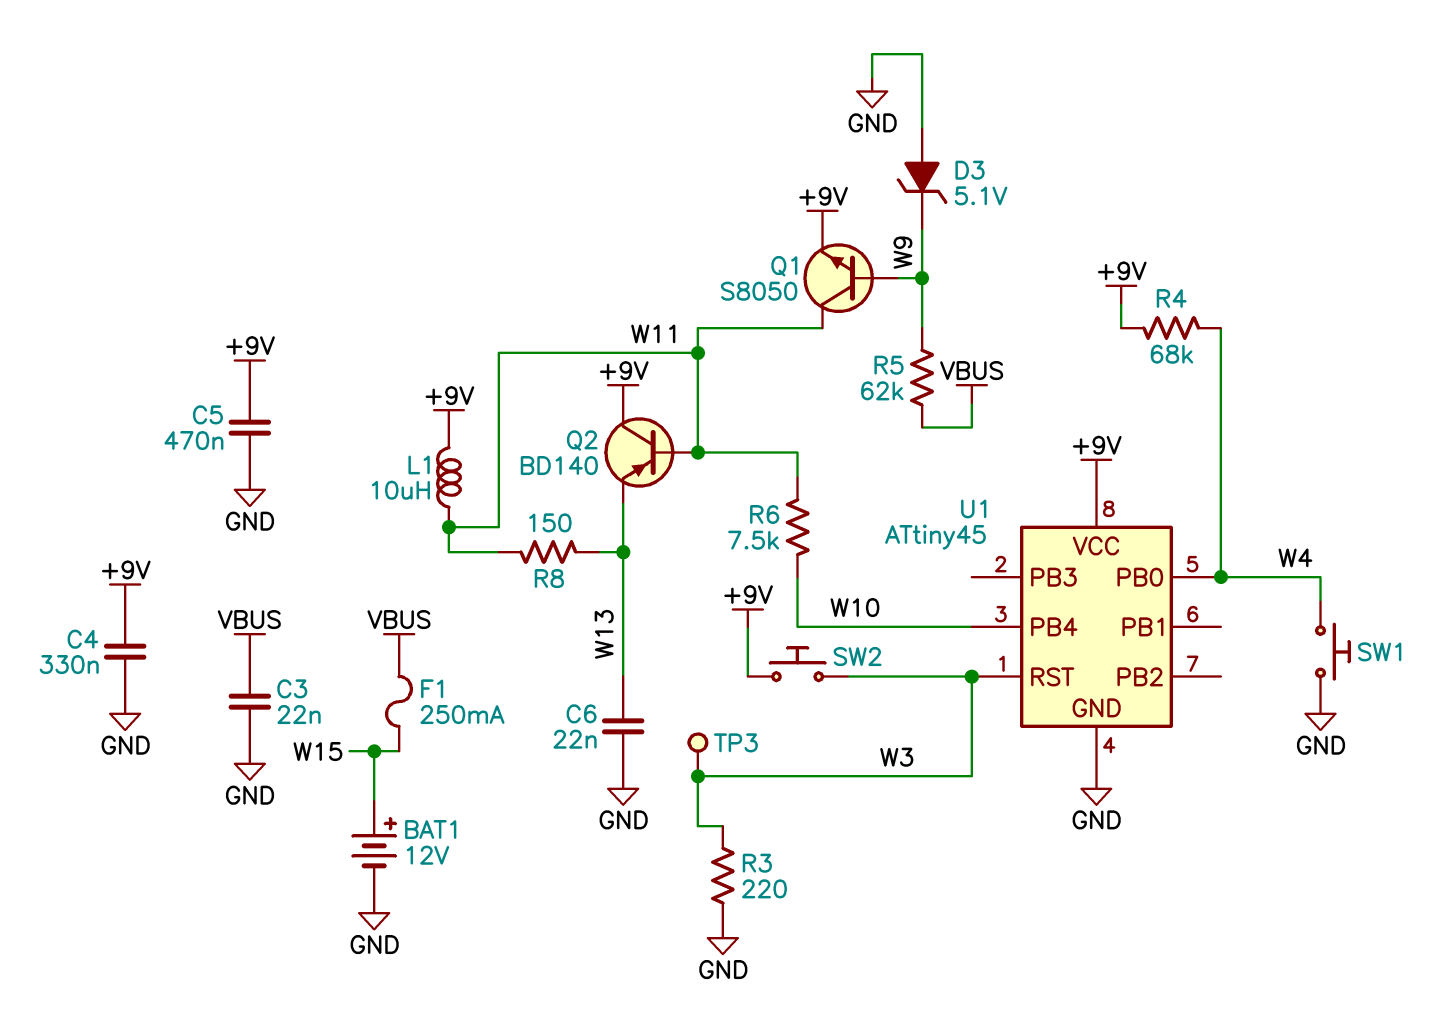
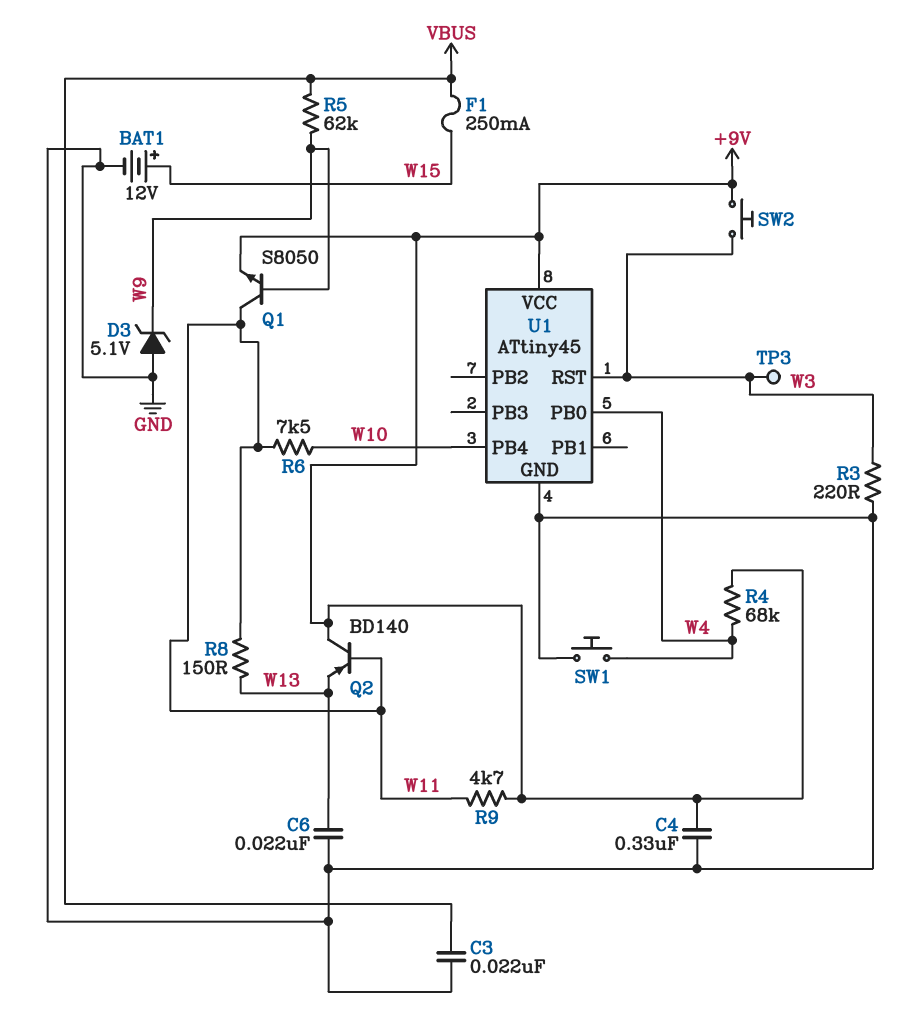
C5: 470nF (+9V, GND) -> none
L1: 10uH (+9V, W11) -> none
R9: none -> 4.7k (+9V, W11)

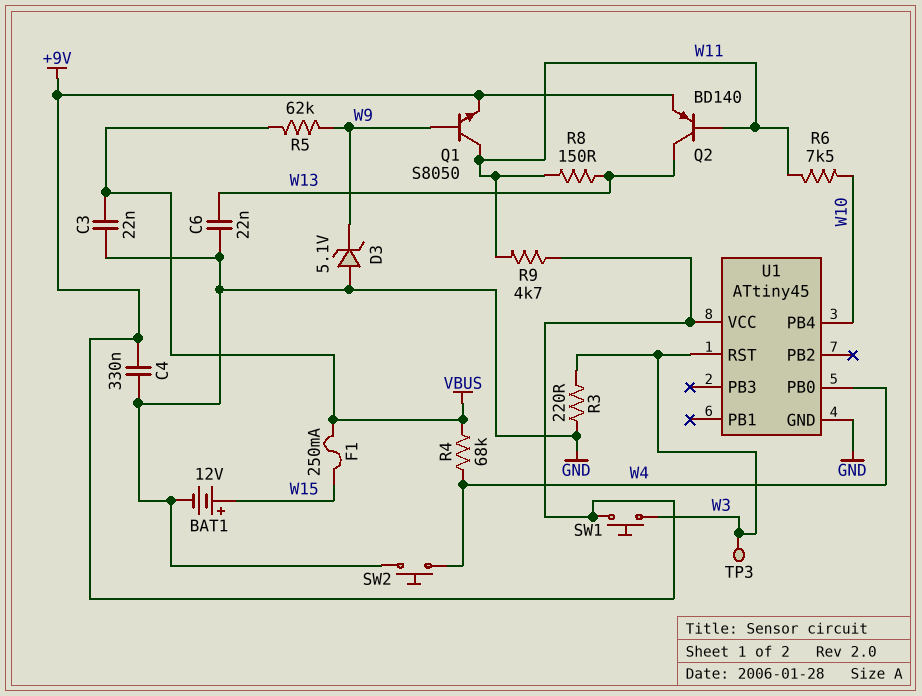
Q2: PNP BD140 (B W11, C +9V, E W13) -> PNP BD140 (B W11, C W13, E +9V)
R4: 68k (+9V, W4) -> 68k (VBUS, W4)
SW1: button (GND, W4) -> button (+9V, W3)
SW2: button (+9V, W3) -> button (GND, W4)

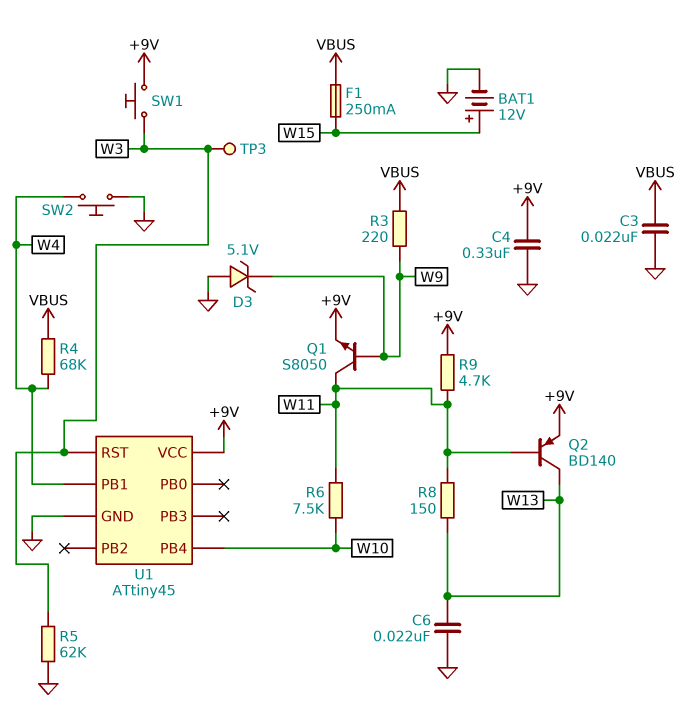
R3: 220 (GND, W3) -> 220 (VBUS, W9)
R5: 62k (VBUS, W9) -> 62k (GND, W3)
U1 pin PB0: W4 -> none
U1 pin PB1: none -> W4

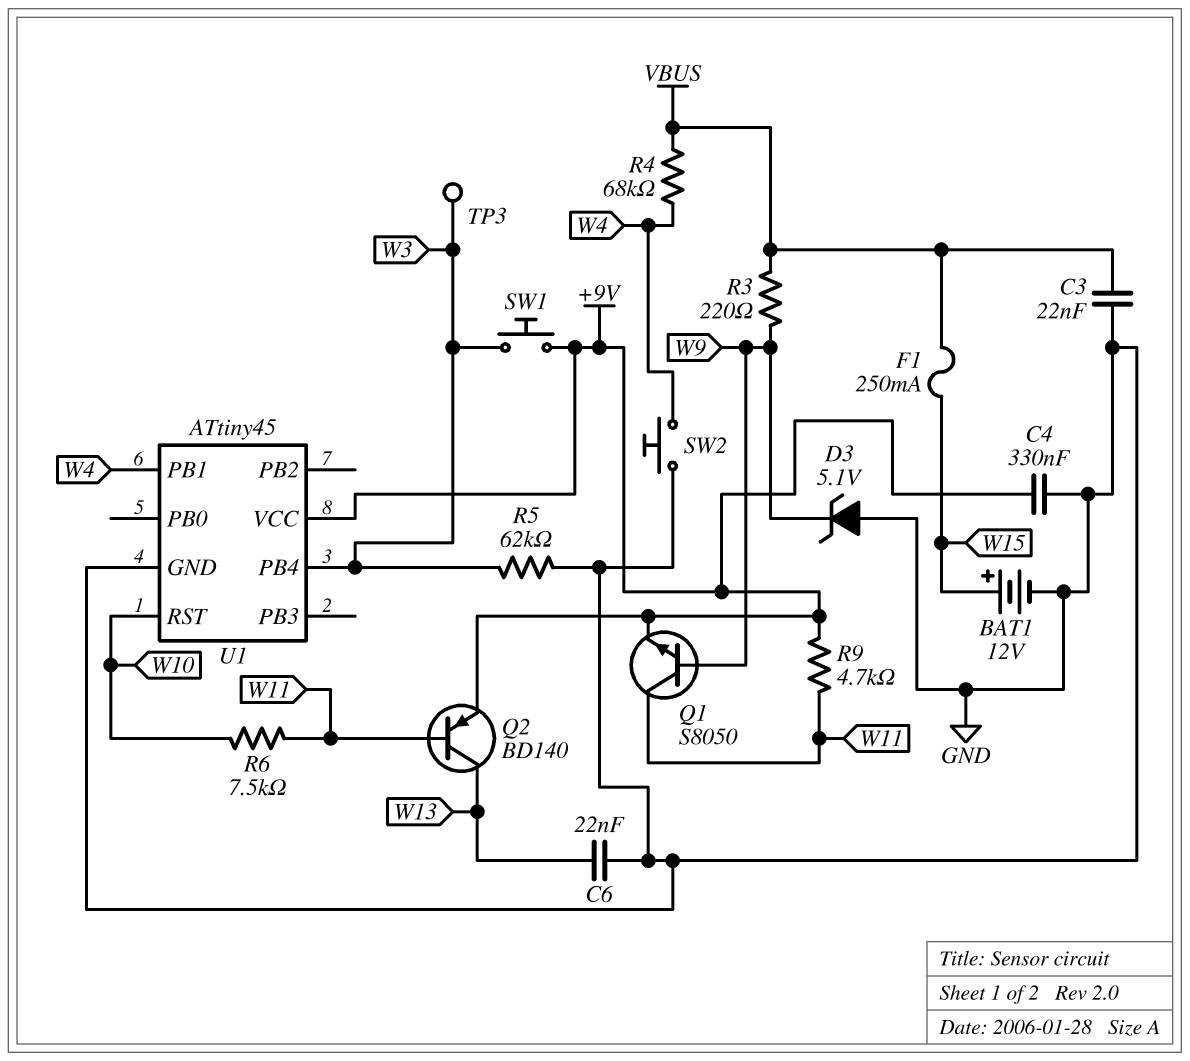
R8: 150 (W11, W13) -> none
U1 pin PB4: W10 -> W3
U1 pin RST: W3 -> W10

